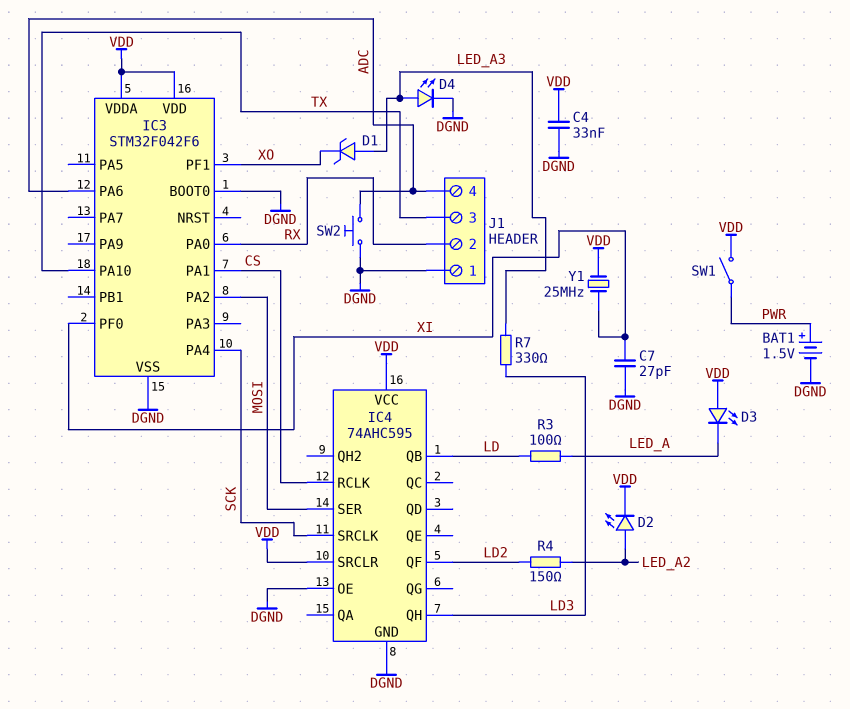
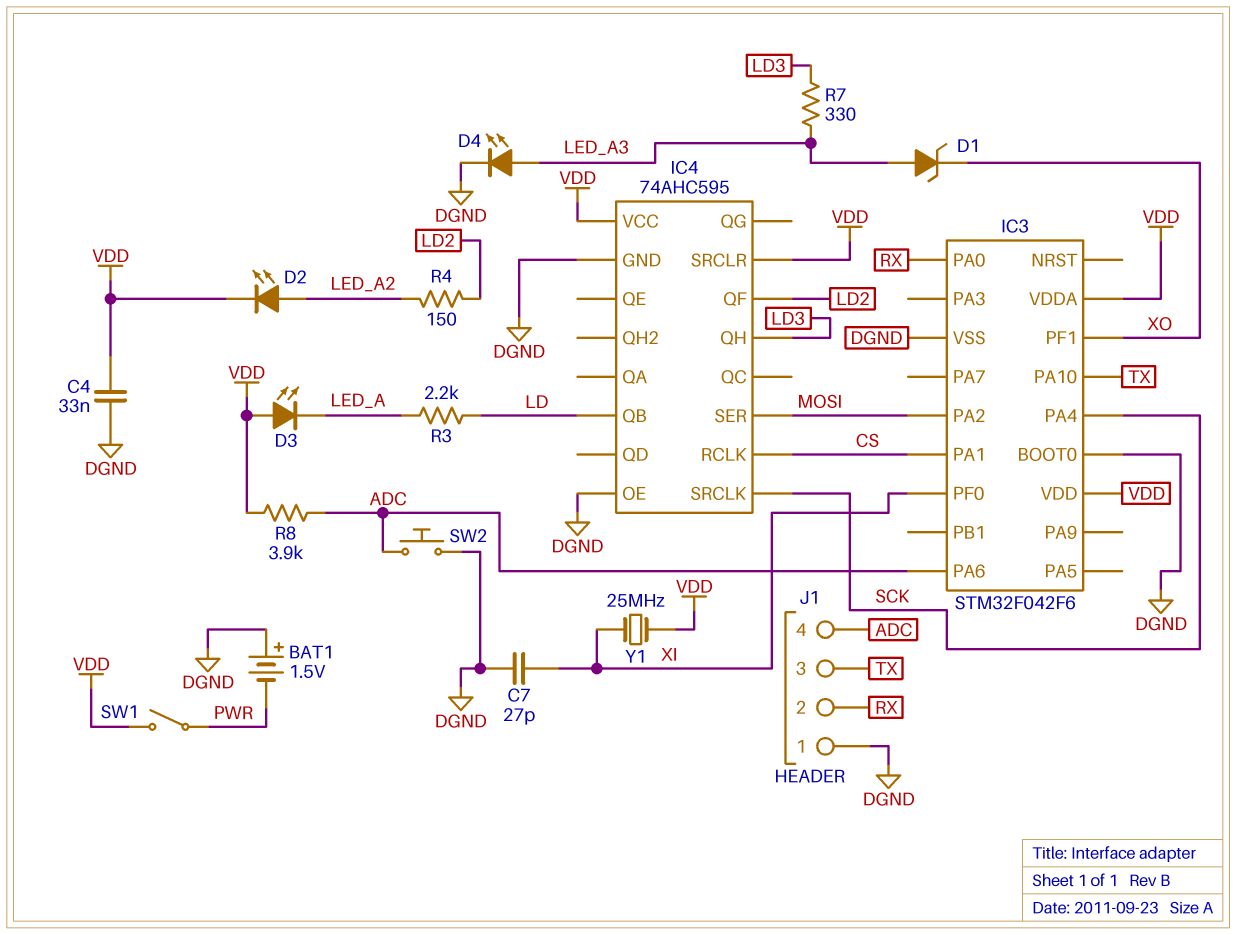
BAT1: 1.5V (plus PWR, minus DGND) -> 1.5V (plus DGND, minus PWR)
R3: 100 (LD, LED_A) -> 2.2k (LD, LED_A)
R8: none -> 3.9k (ADC, VDD)

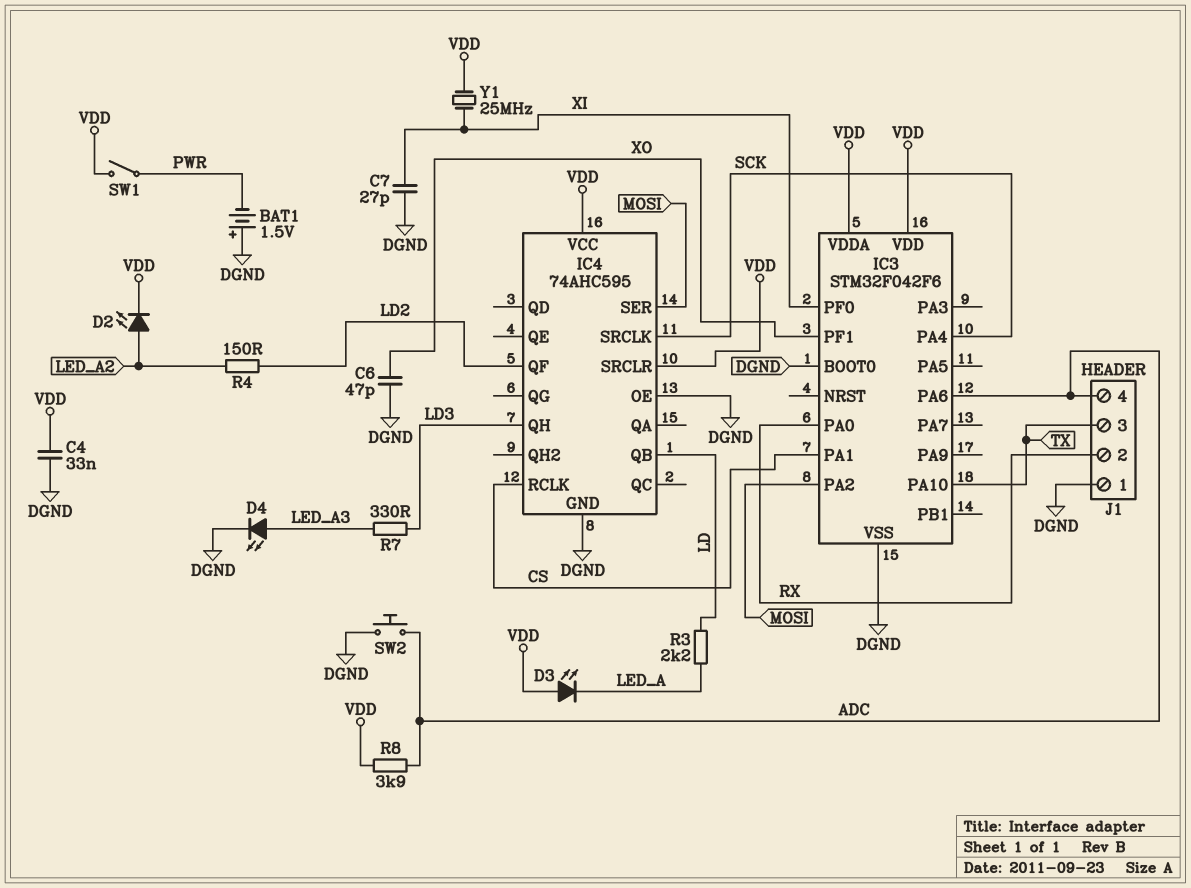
C6: none -> 47pF (DGND, XO)
D1: zener (A LED_A3, K XO) -> none

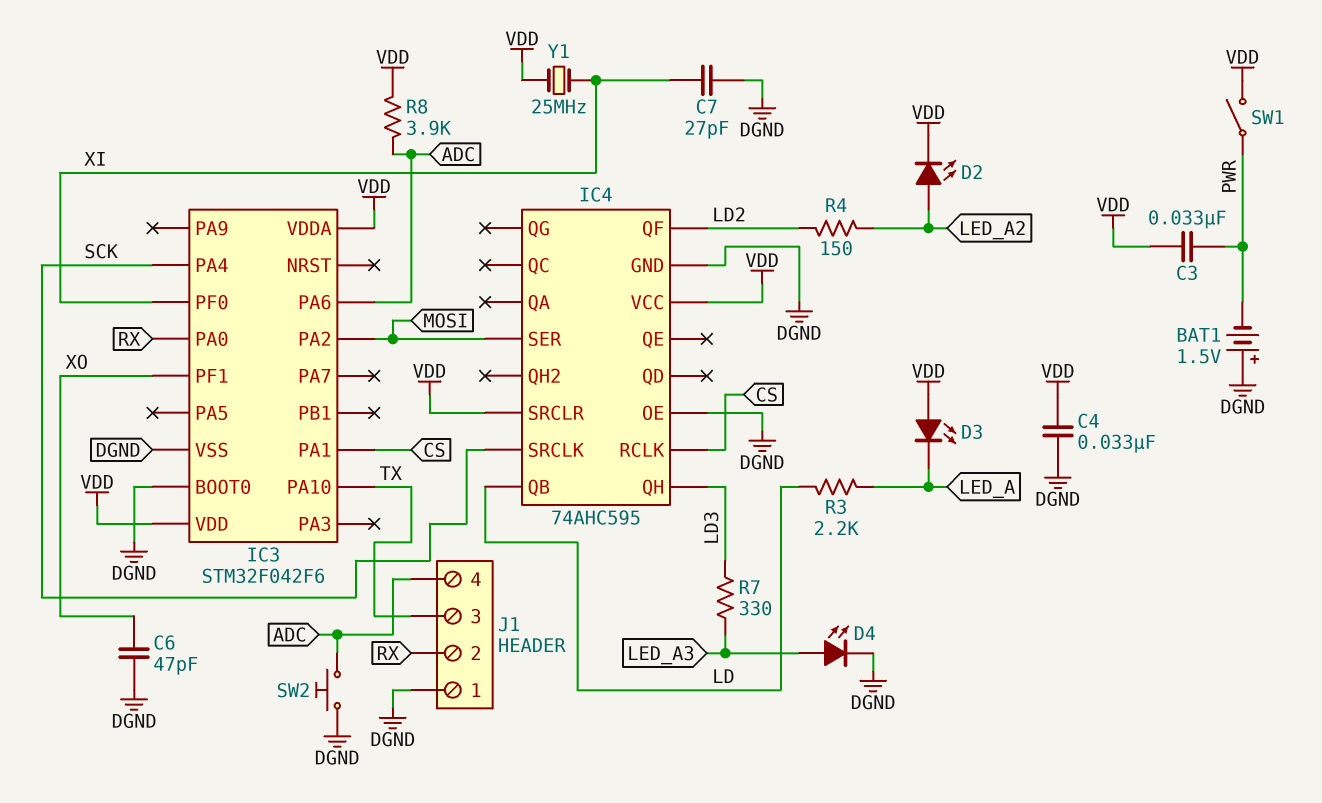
C3: none -> 33nF (PWR, VDD)

